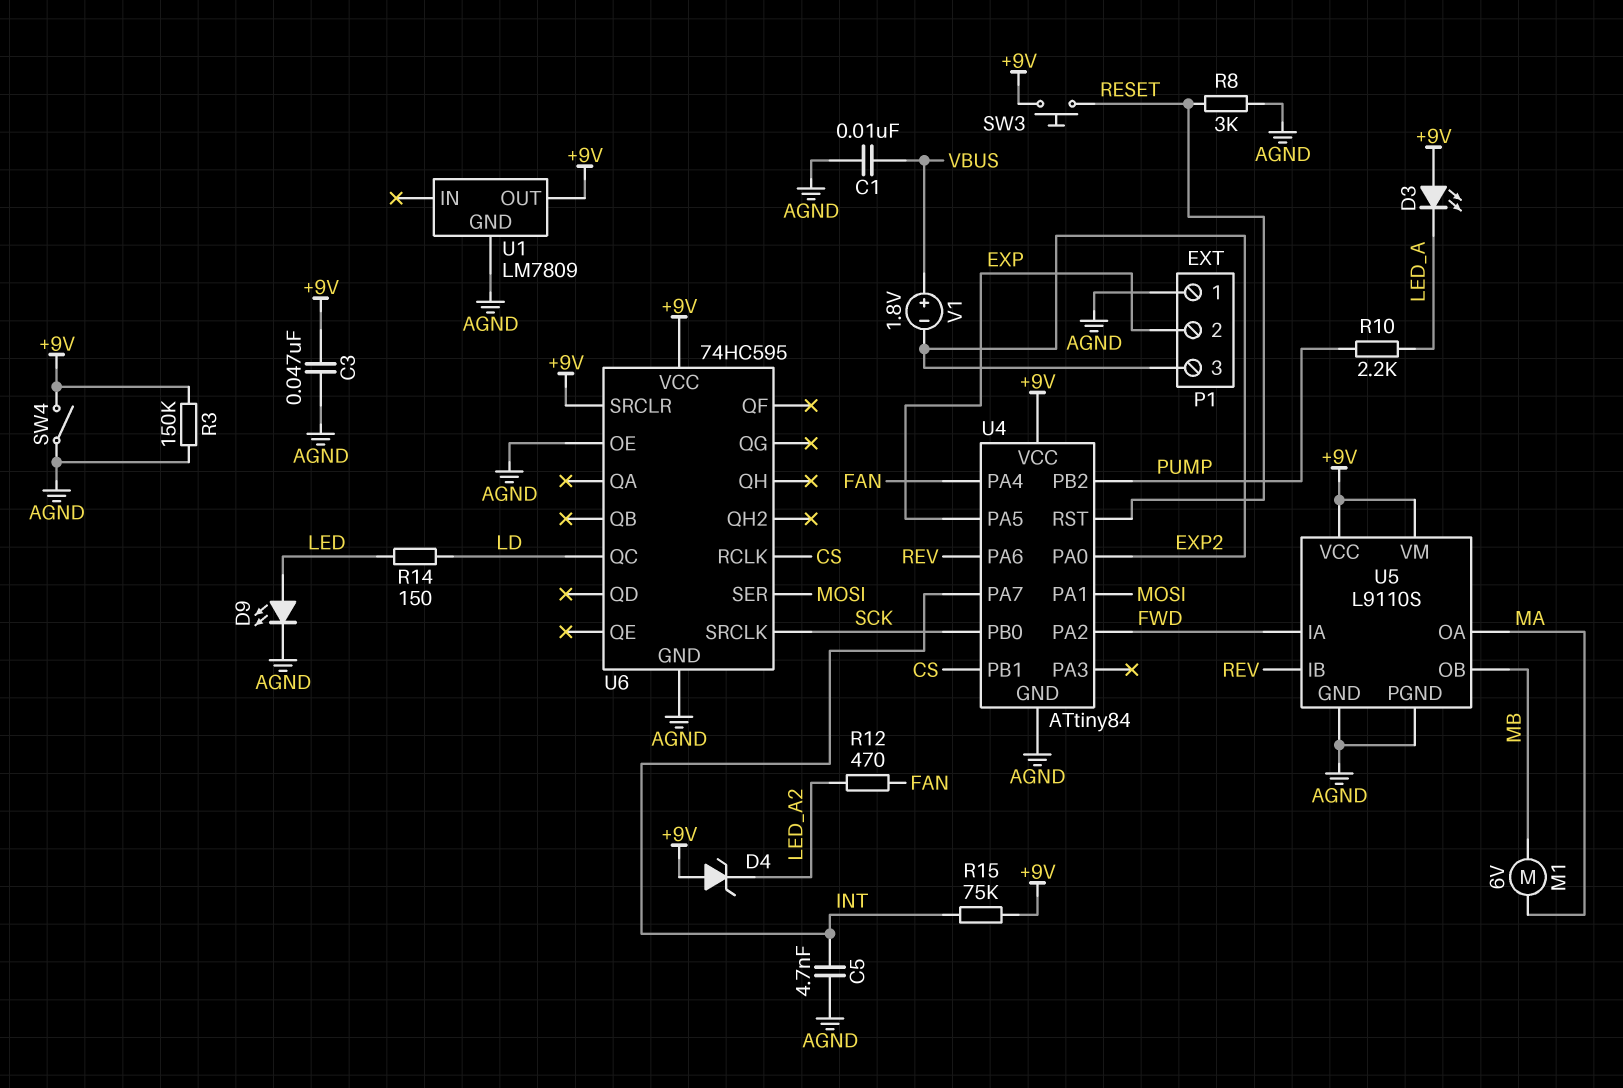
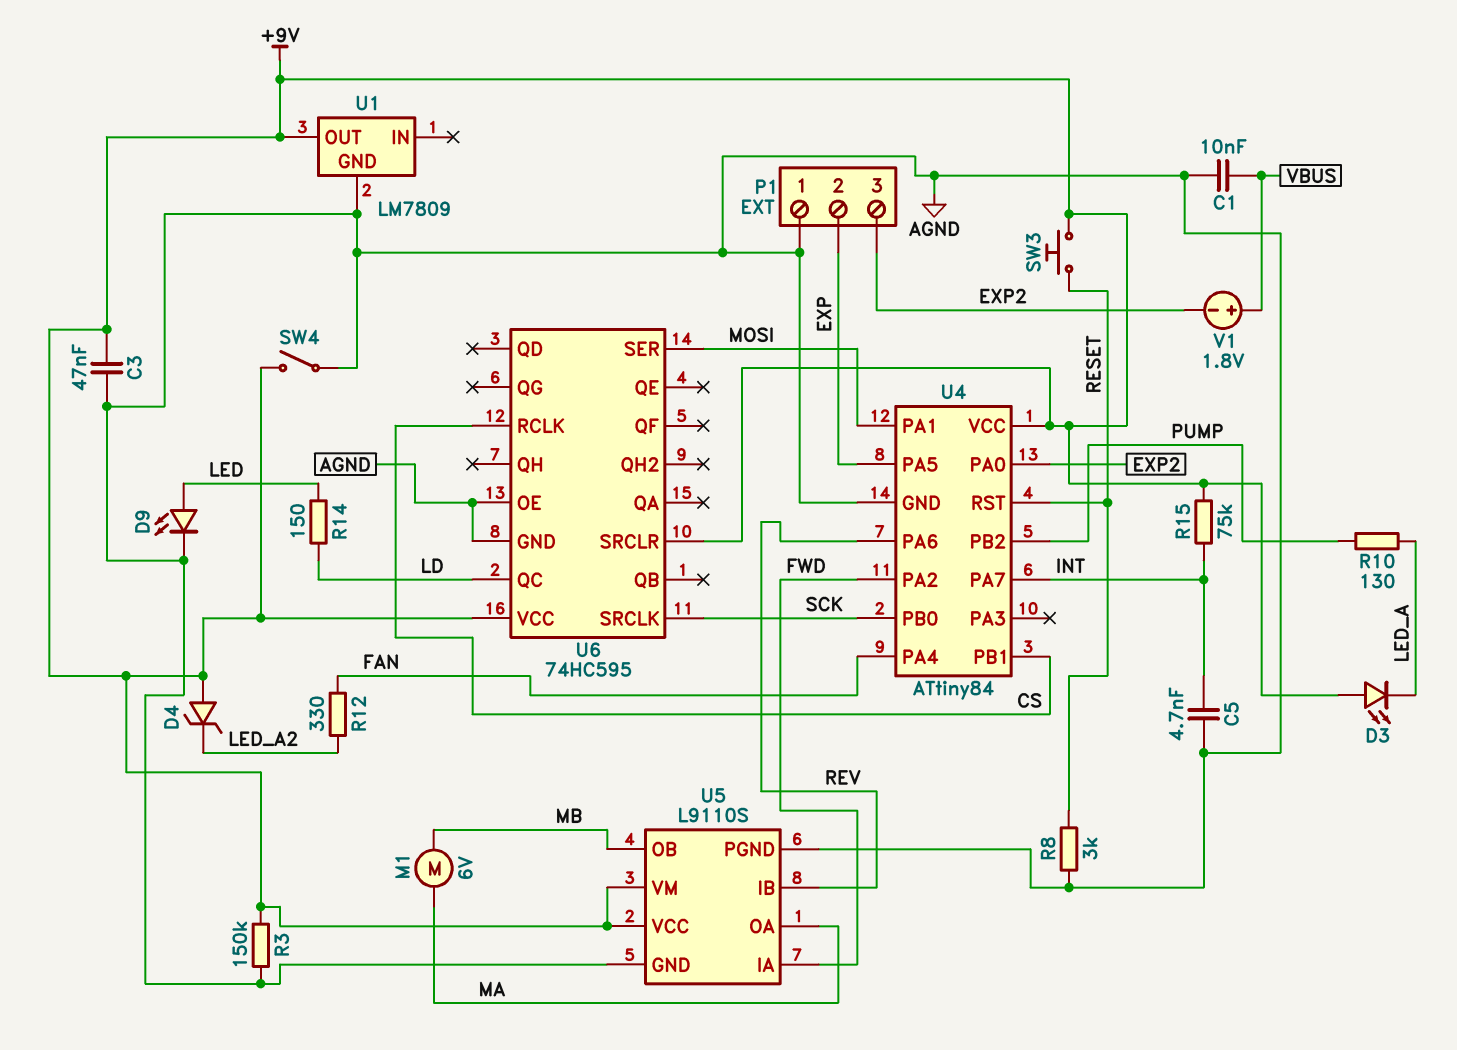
R10: 2.2k (LED_A, PUMP) -> 130 (LED_A, PUMP)
R12: 470 (FAN, LED_A2) -> 330 (FAN, LED_A2)

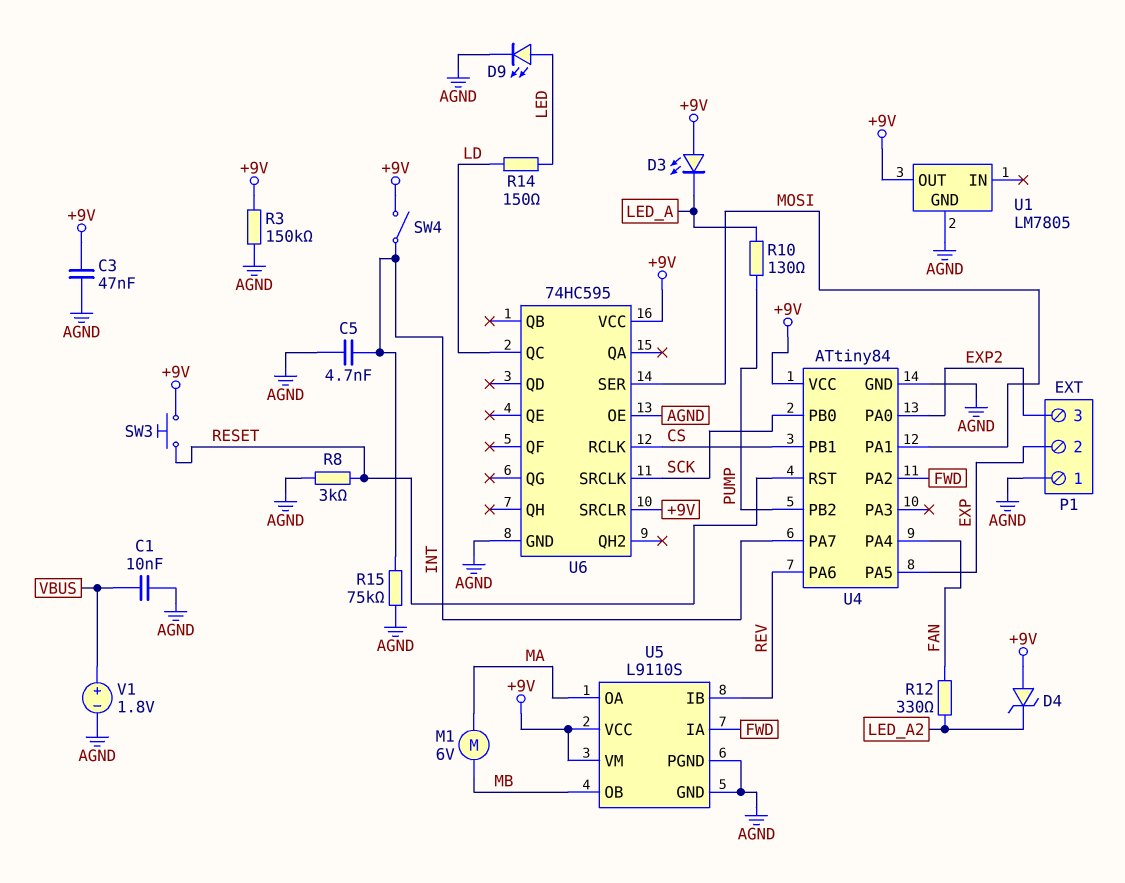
R15: 75k (+9V, INT) -> 75k (AGND, INT)
SW4: switch (+9V, AGND) -> switch (+9V, INT)
U1: LM7809 -> LM7805
V1: 1.8V (plus VBUS, minus EXP2) -> 1.8V (plus VBUS, minus AGND)

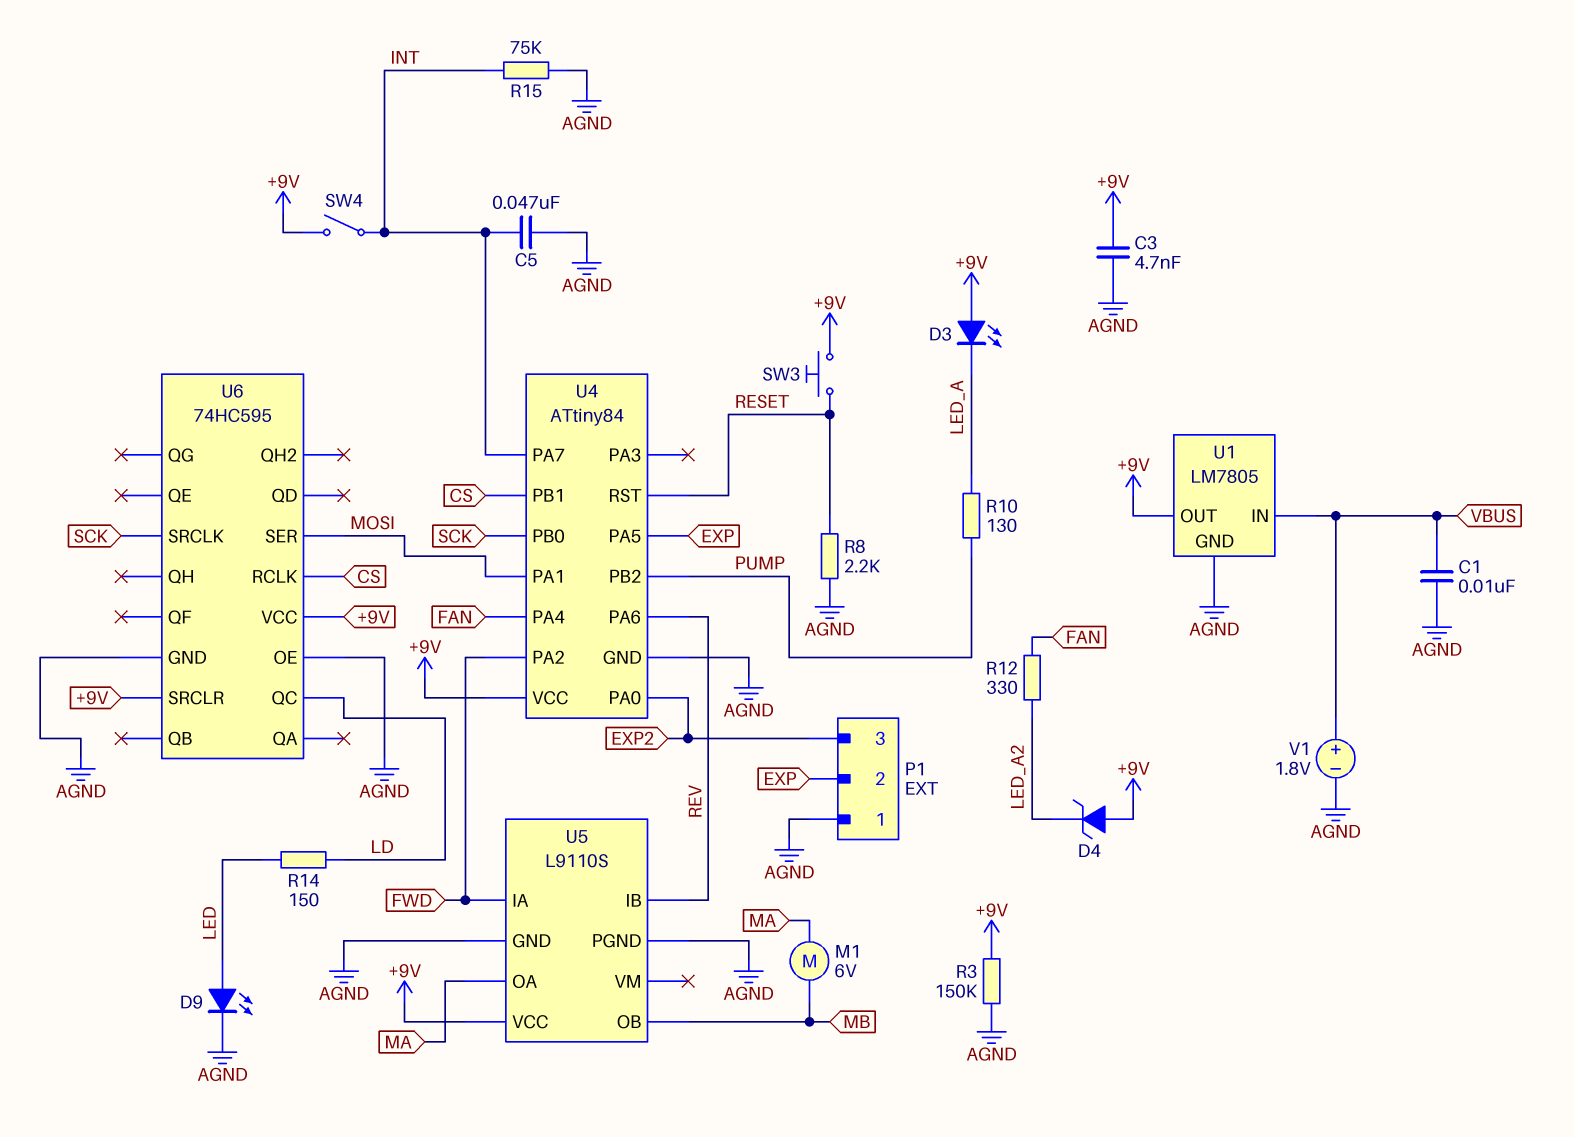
C3: 47nF (+9V, AGND) -> 4.7nF (+9V, AGND)
C5: 4.7nF (AGND, INT) -> 47nF (AGND, INT)
R8: 3k (AGND, RESET) -> 2.2k (AGND, RESET)
U1 pin IN: none -> VBUS
U5 pin VM: +9V -> none

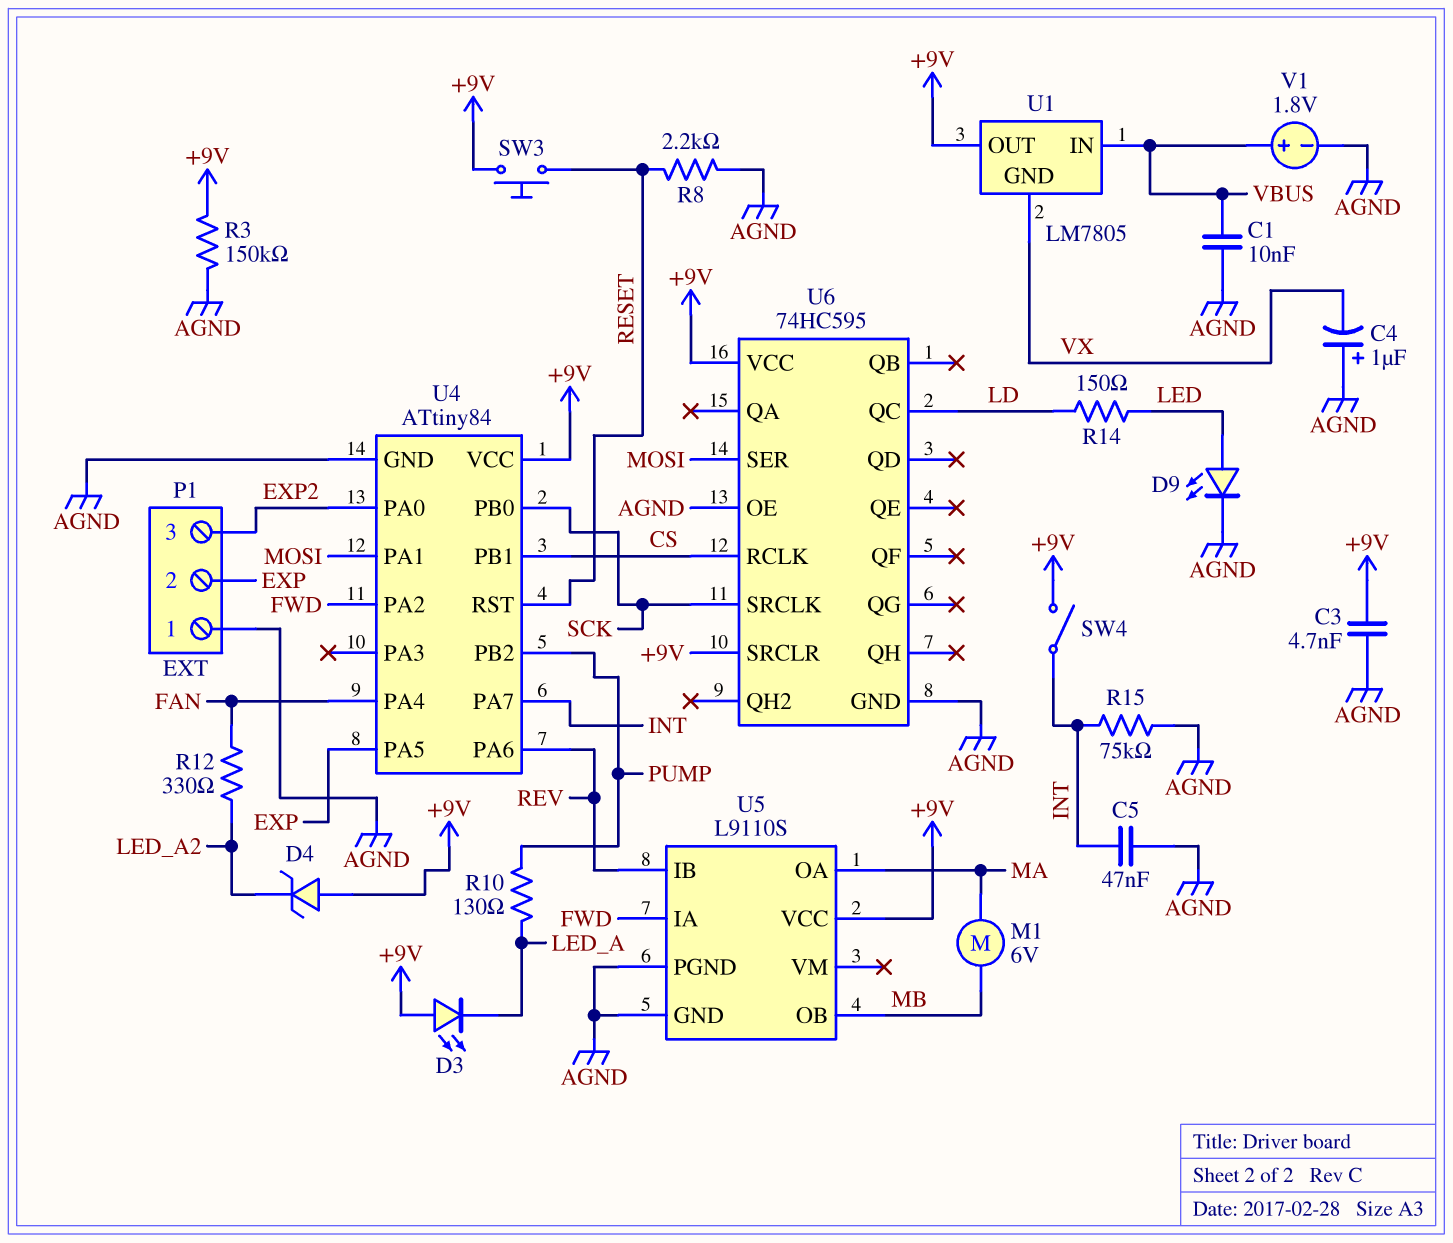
C4: none -> 1uF (plus AGND, minus VX)
U1 pin GND: AGND -> VX

